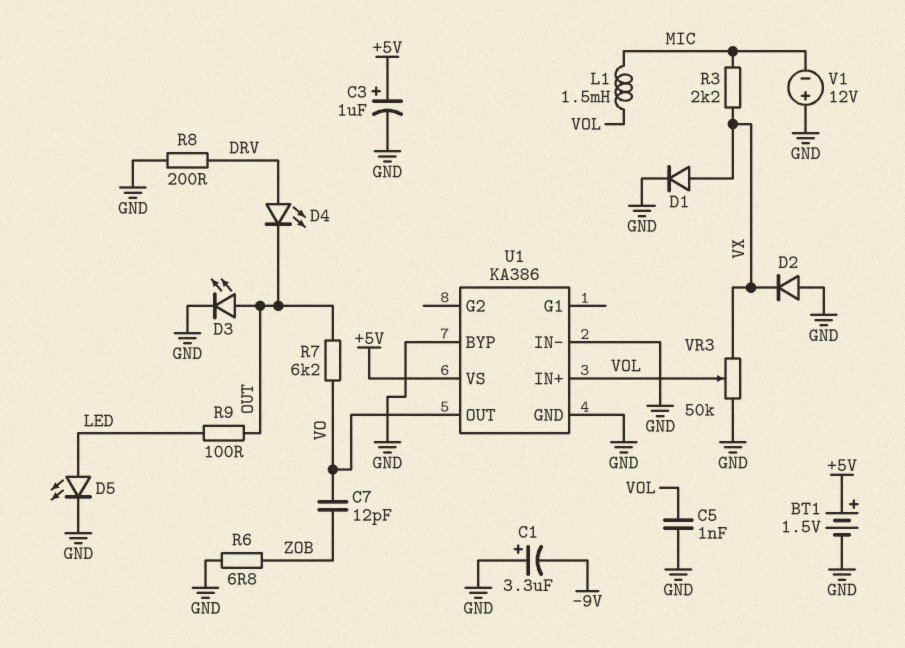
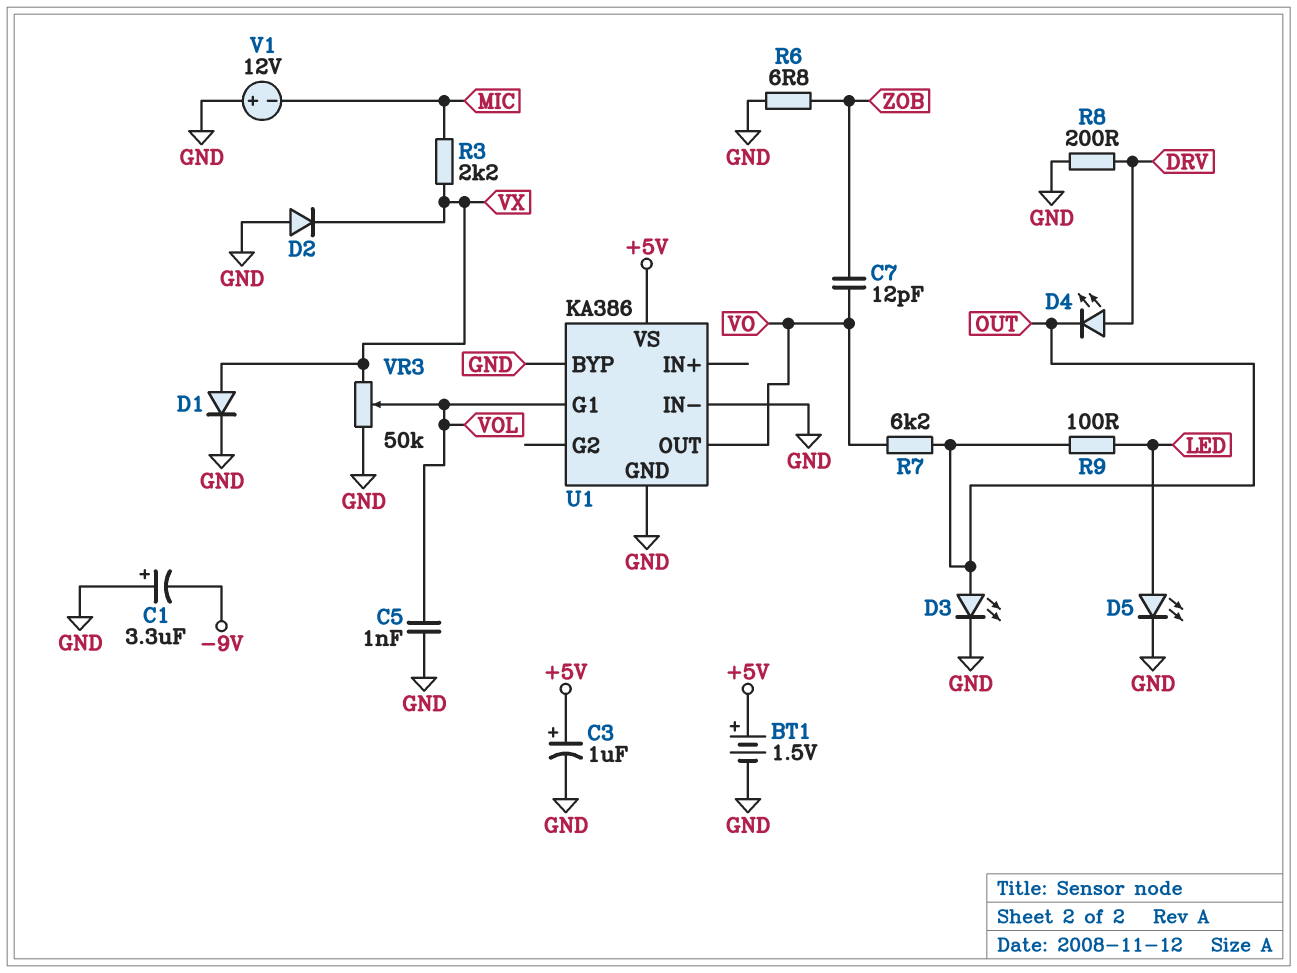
L1: 1.5mH (MIC, VOL) -> none
U1 pin G1: none -> VOL
U1 pin IN+: VOL -> none

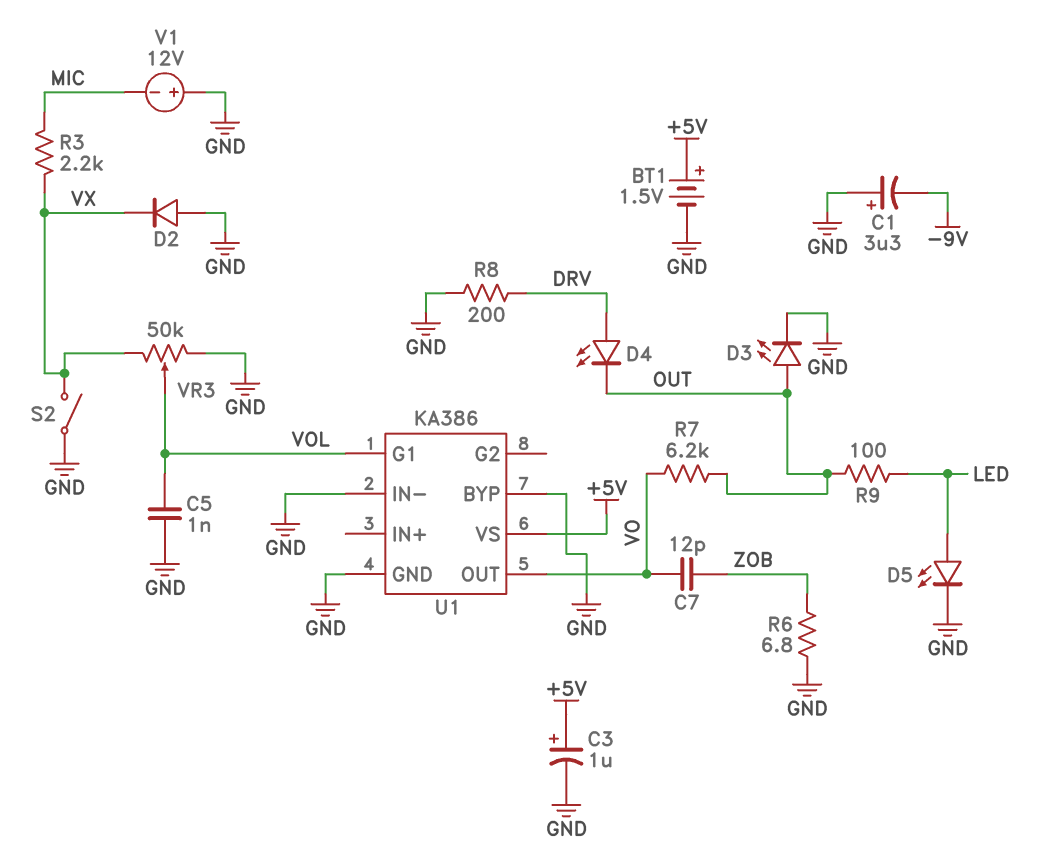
D1: diode (A VX, K GND) -> none
S2: none -> switch (GND, VX)

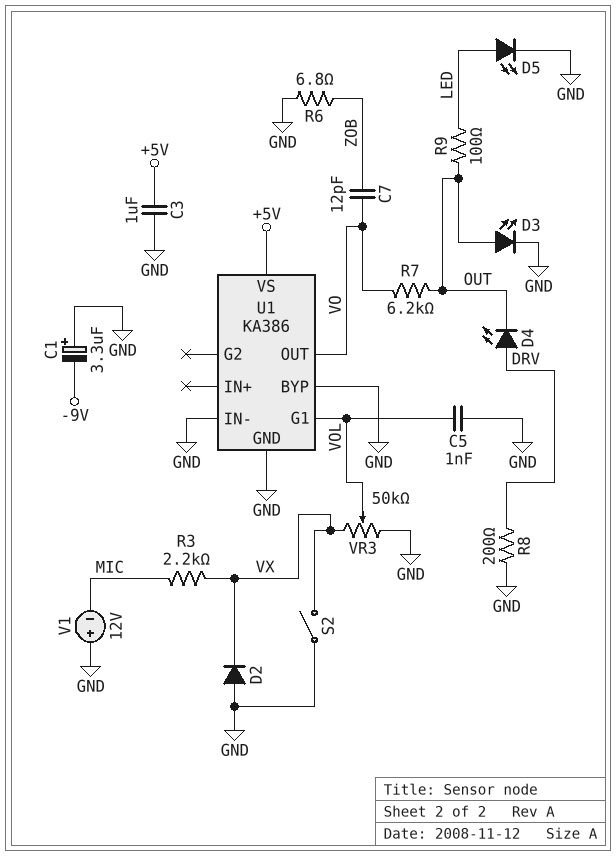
BT1: 1.5V (plus +5V, minus GND) -> none
C3: 1uF (plus +5V, minus GND) -> 1uF (+5V, GND)

